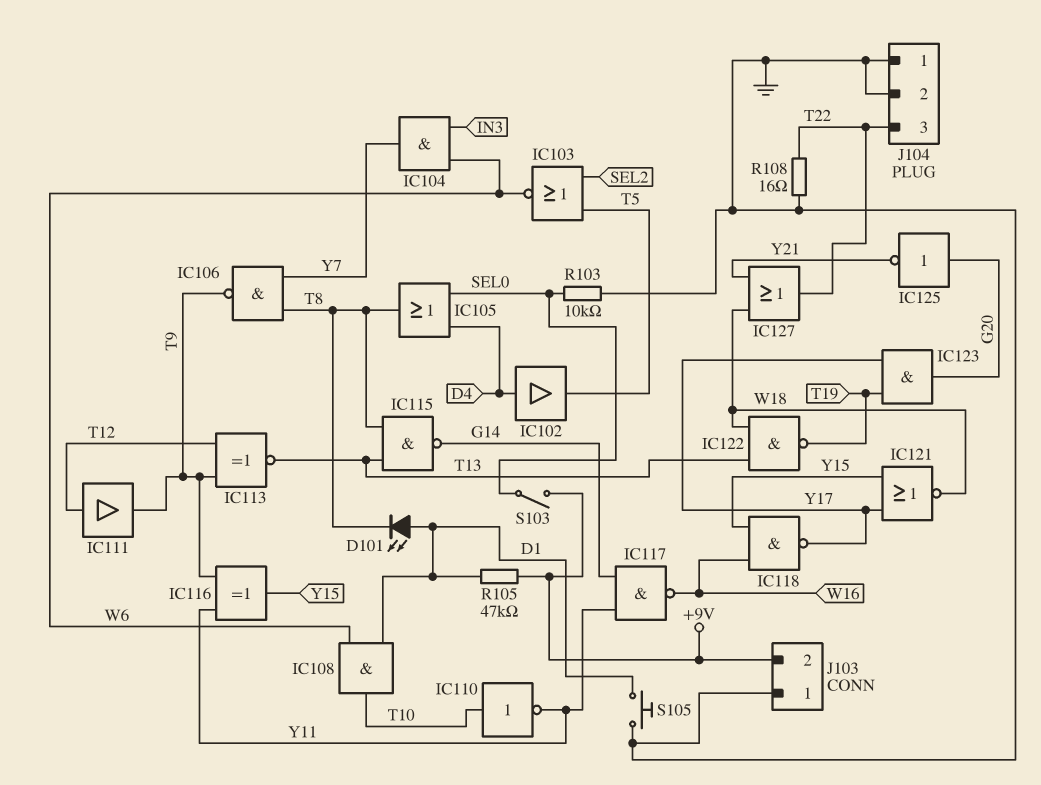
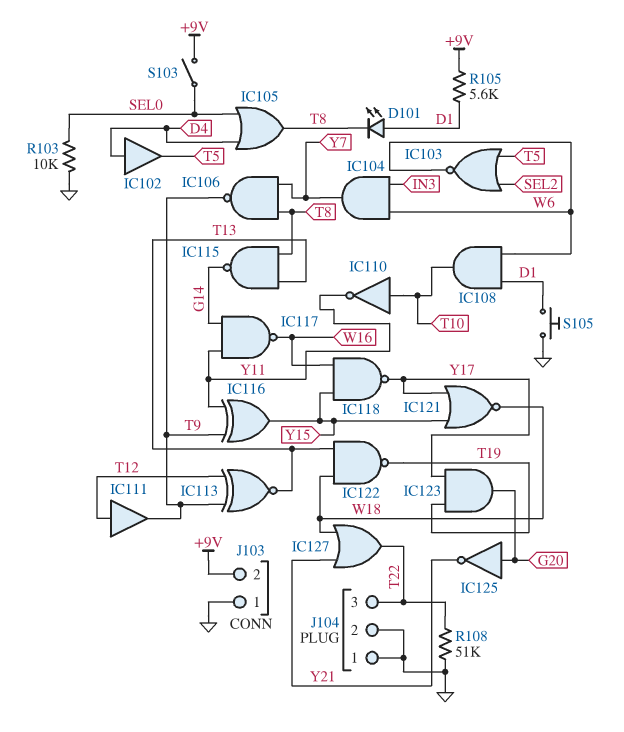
R105: 47k (+9V, D1) -> 5.6k (+9V, D1)
R108: 16 (GND, T22) -> 51k (GND, T22)

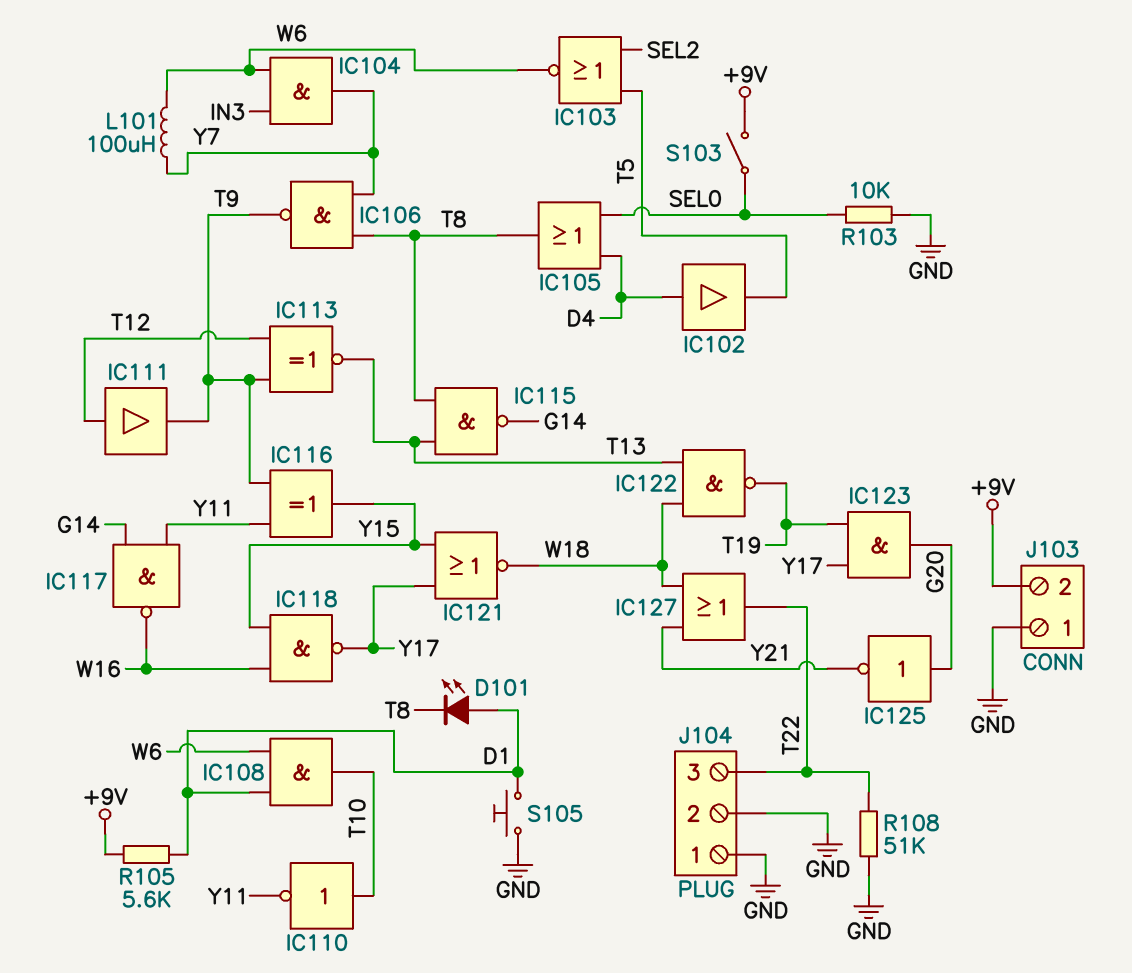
L101: none -> 100uH (W6, Y7)

